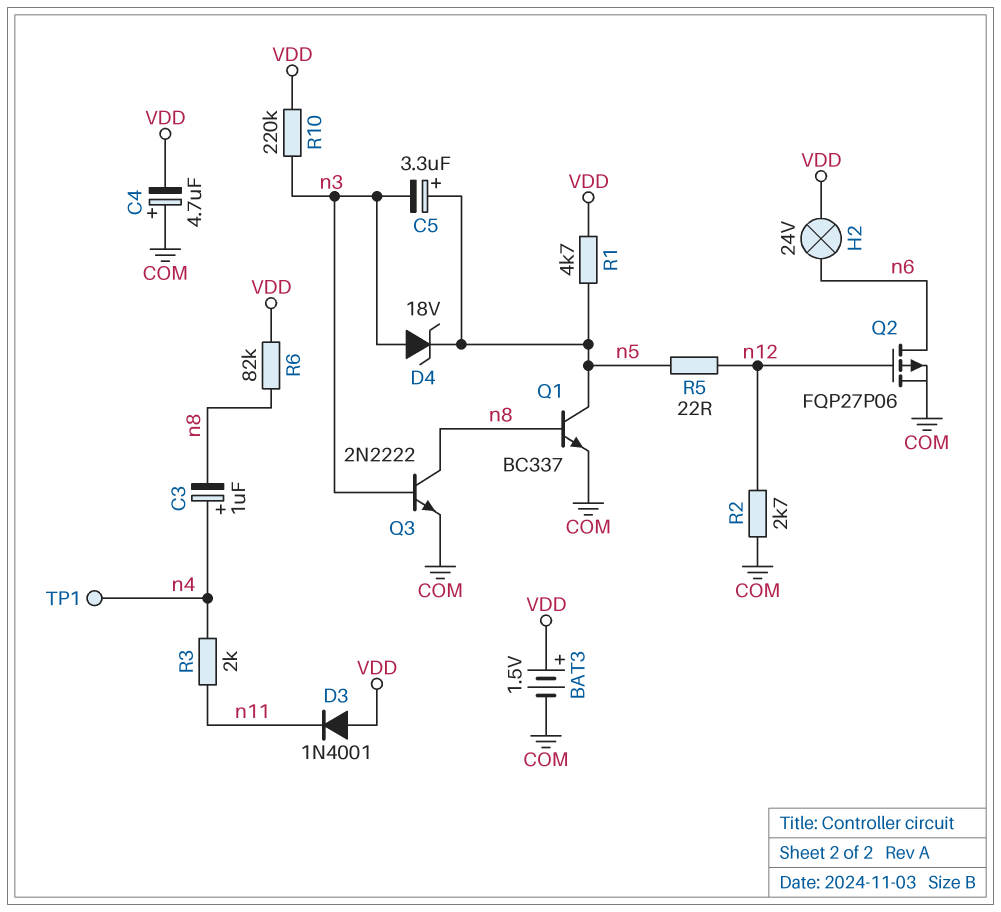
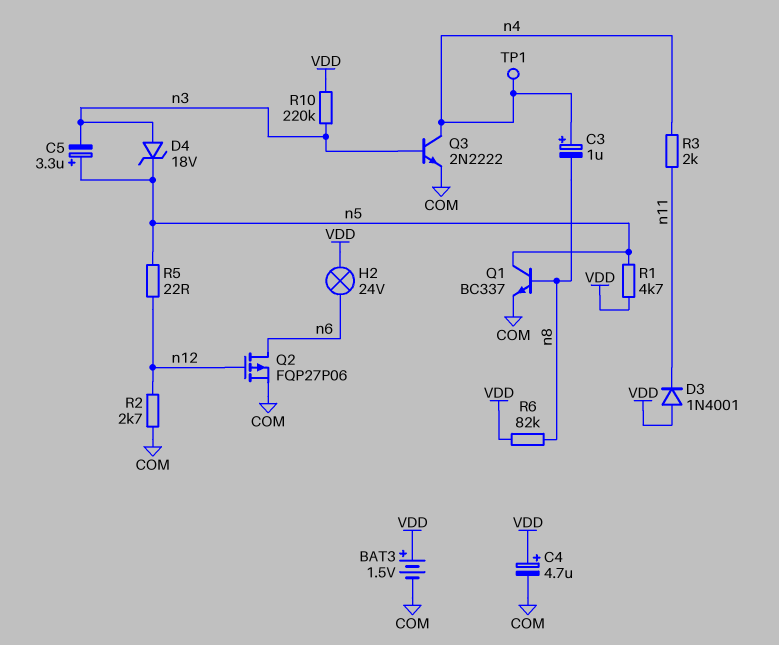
C4: 4.7uF (plus COM, minus VDD) -> 4.7uF (plus VDD, minus COM)
Q3: NPN 2N2222 (B n3, C n8, E COM) -> NPN 2N2222 (B n3, C n4, E COM)

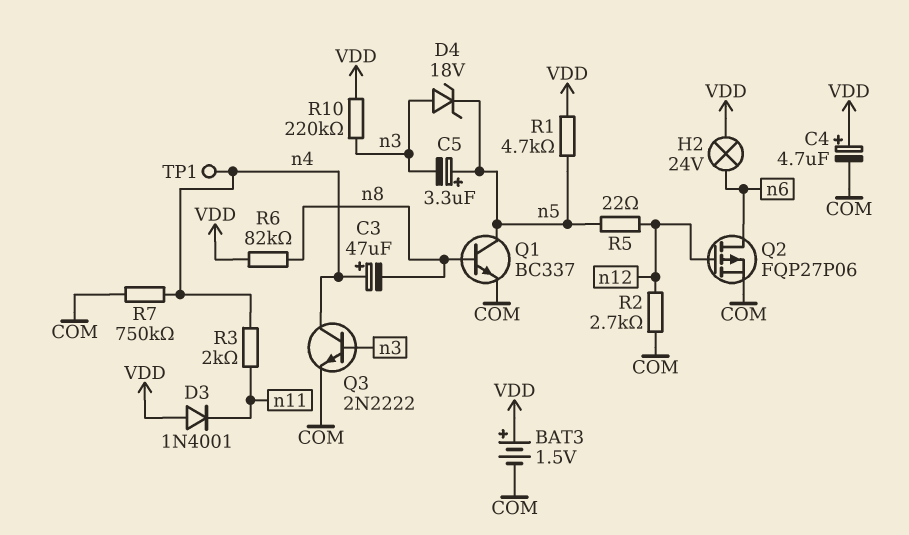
C3: 1uF (plus n4, minus n8) -> 47uF (plus n4, minus n8)
R7: none -> 750k (COM, n4)

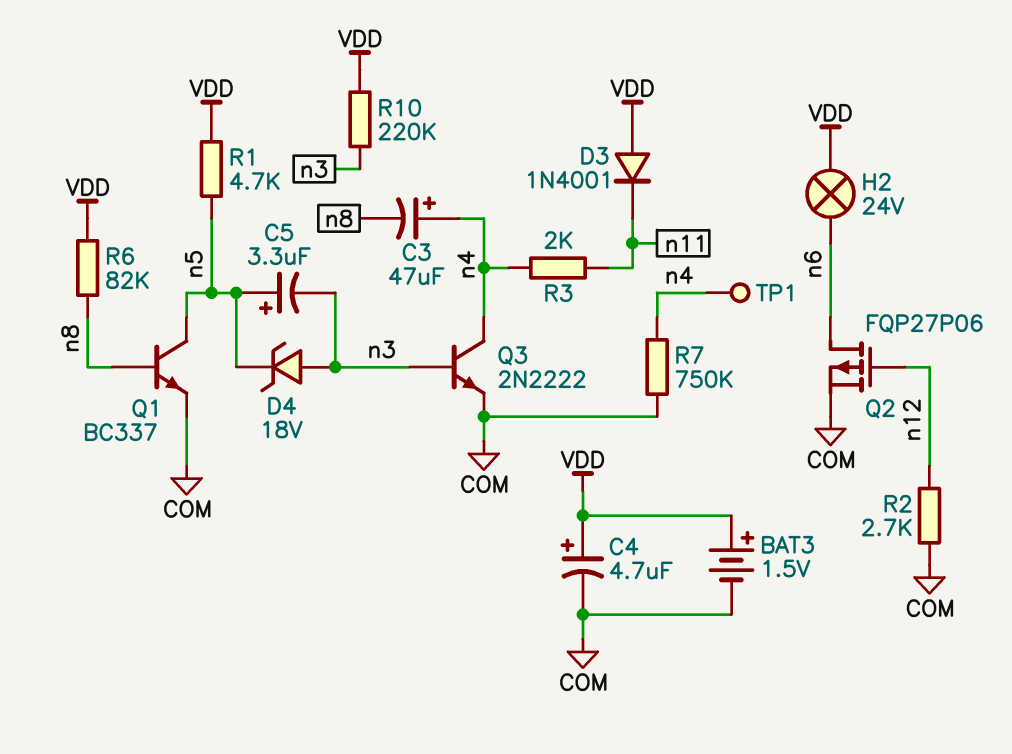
R5: 22 (n5, n12) -> none

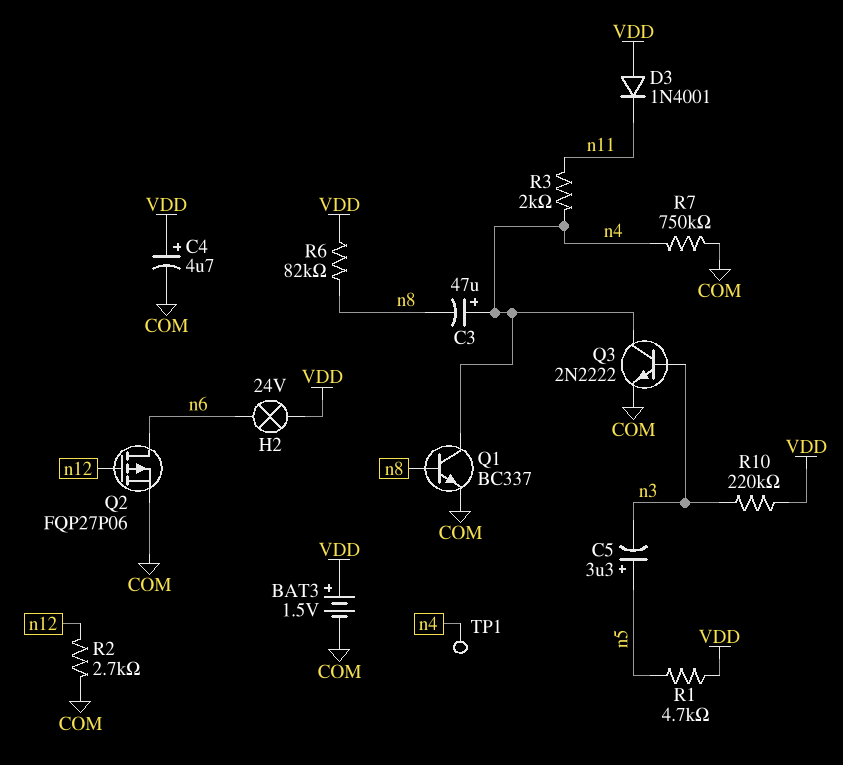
D4: zener 18V (A n3, K n5) -> none
Q1: NPN BC337 (B n8, C n5, E COM) -> NPN BC337 (B n8, C n4, E COM)

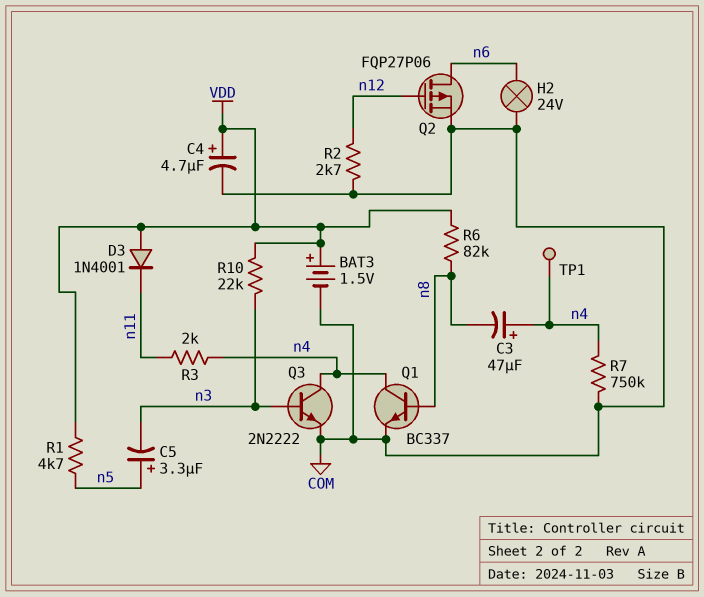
H2: lamp 24V (VDD, n6) -> lamp 24V (COM, n6)
R10: 220k (VDD, n3) -> 22k (VDD, n3)

